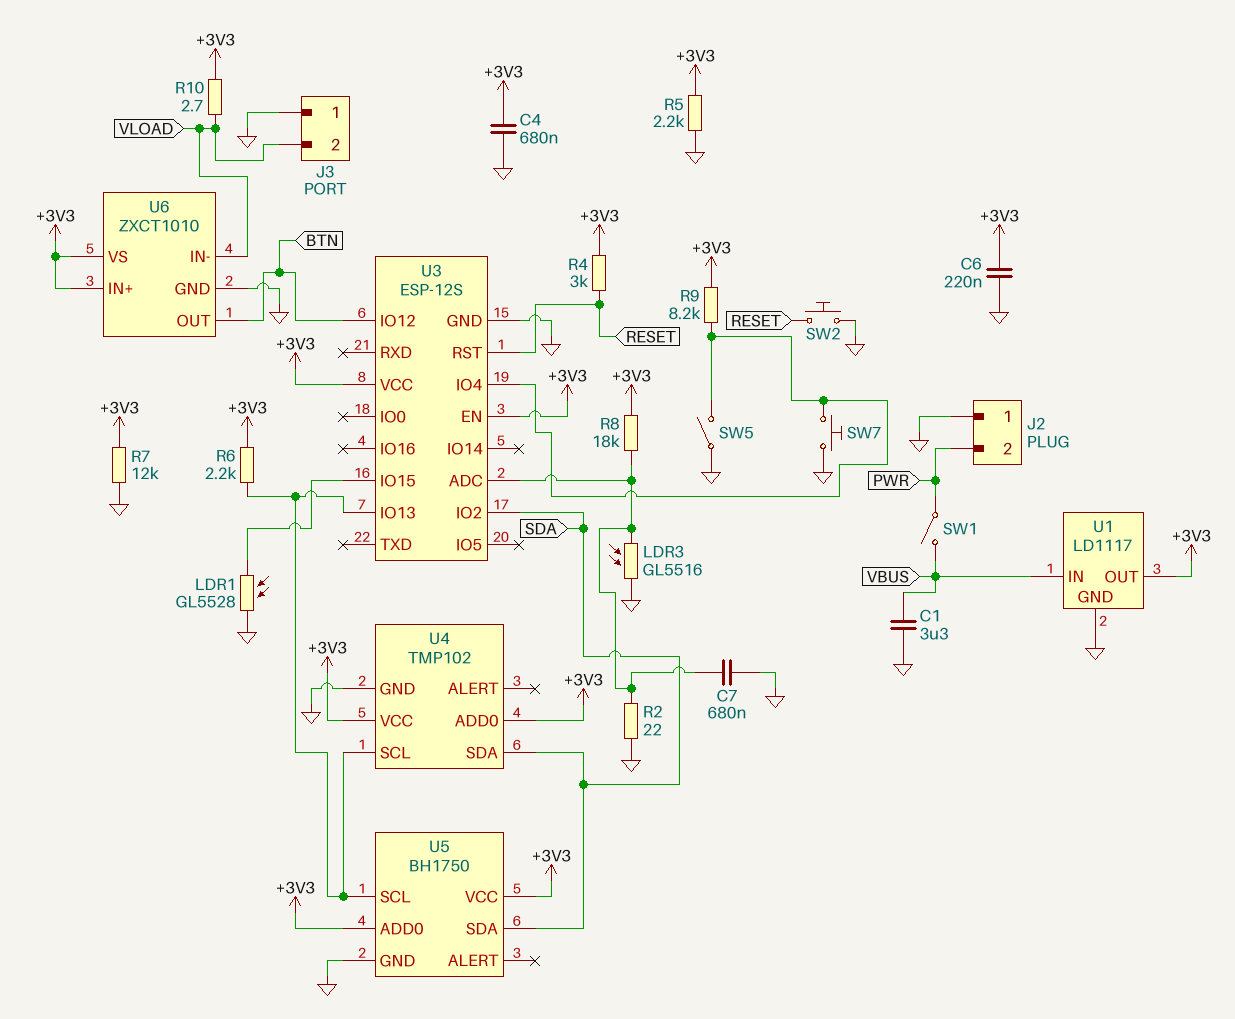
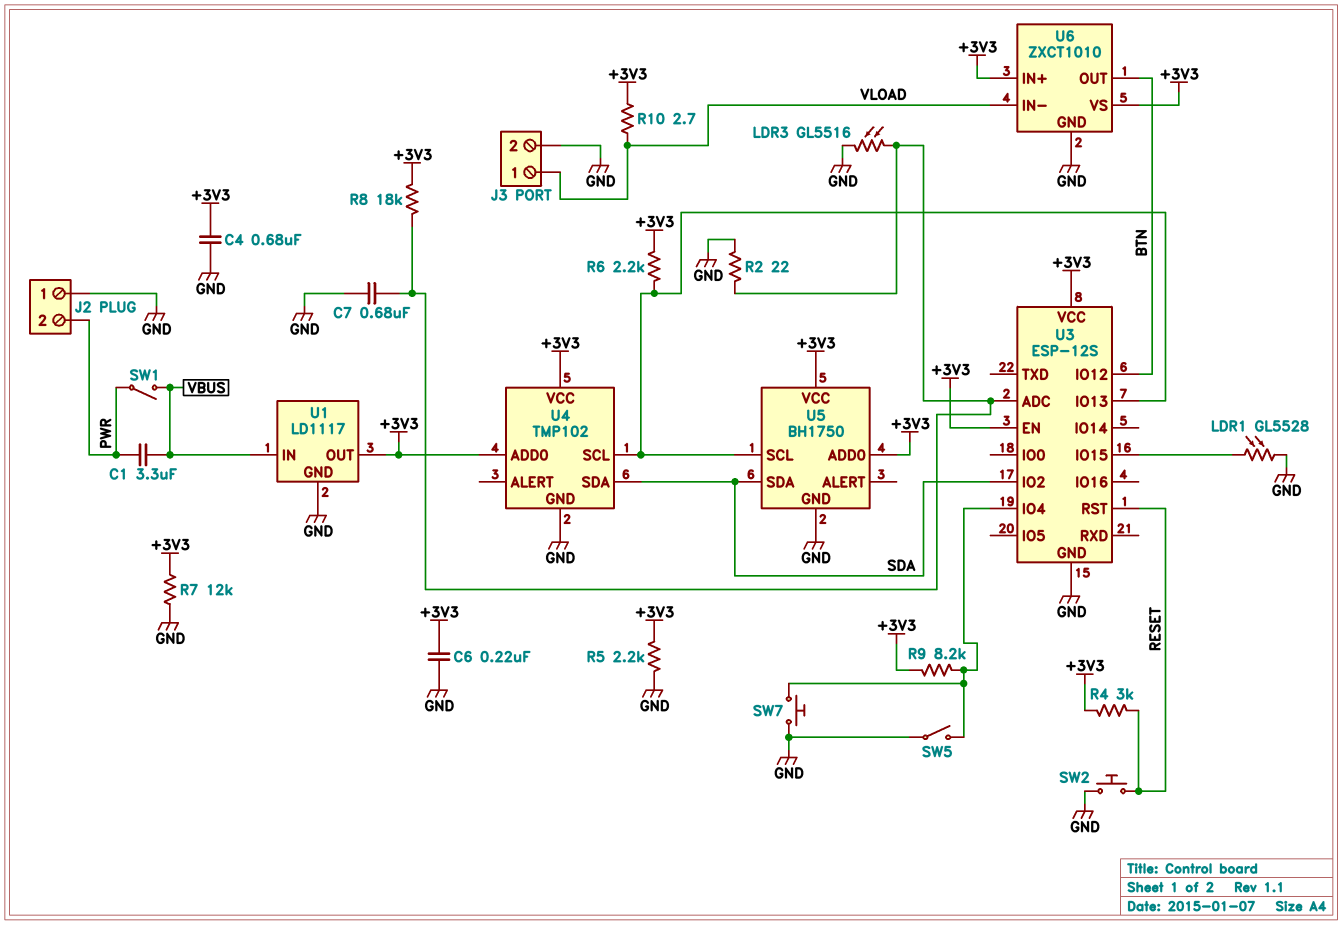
C1: 3.3uF (GND, VBUS) -> 3.3uF (PWR, VBUS)
J3 pin 1: GND -> VLOAD
J3 pin 2: VLOAD -> GND

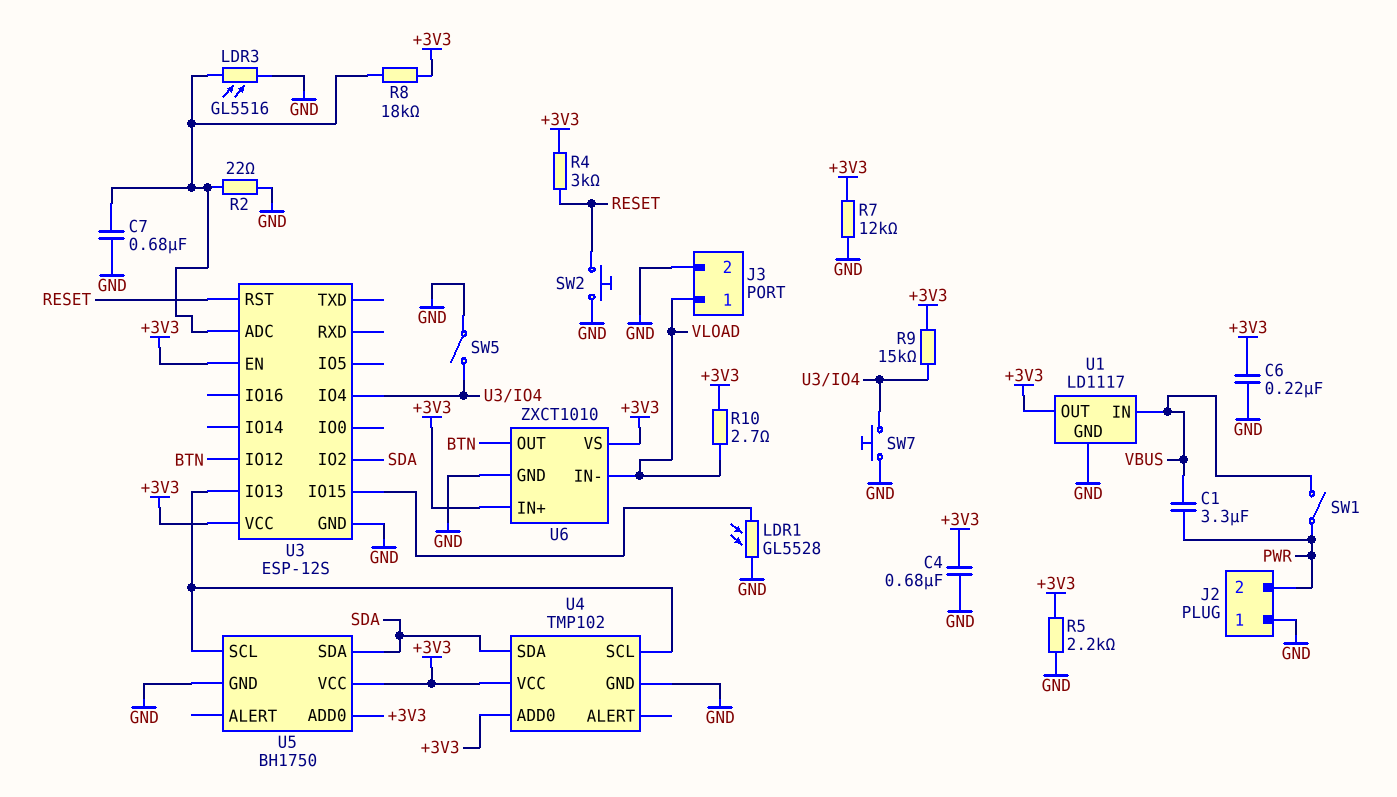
R6: 2.2k (+3V3, U3/IO13) -> none
R9: 8.2k (+3V3, U3/IO4) -> 15k (+3V3, U3/IO4)

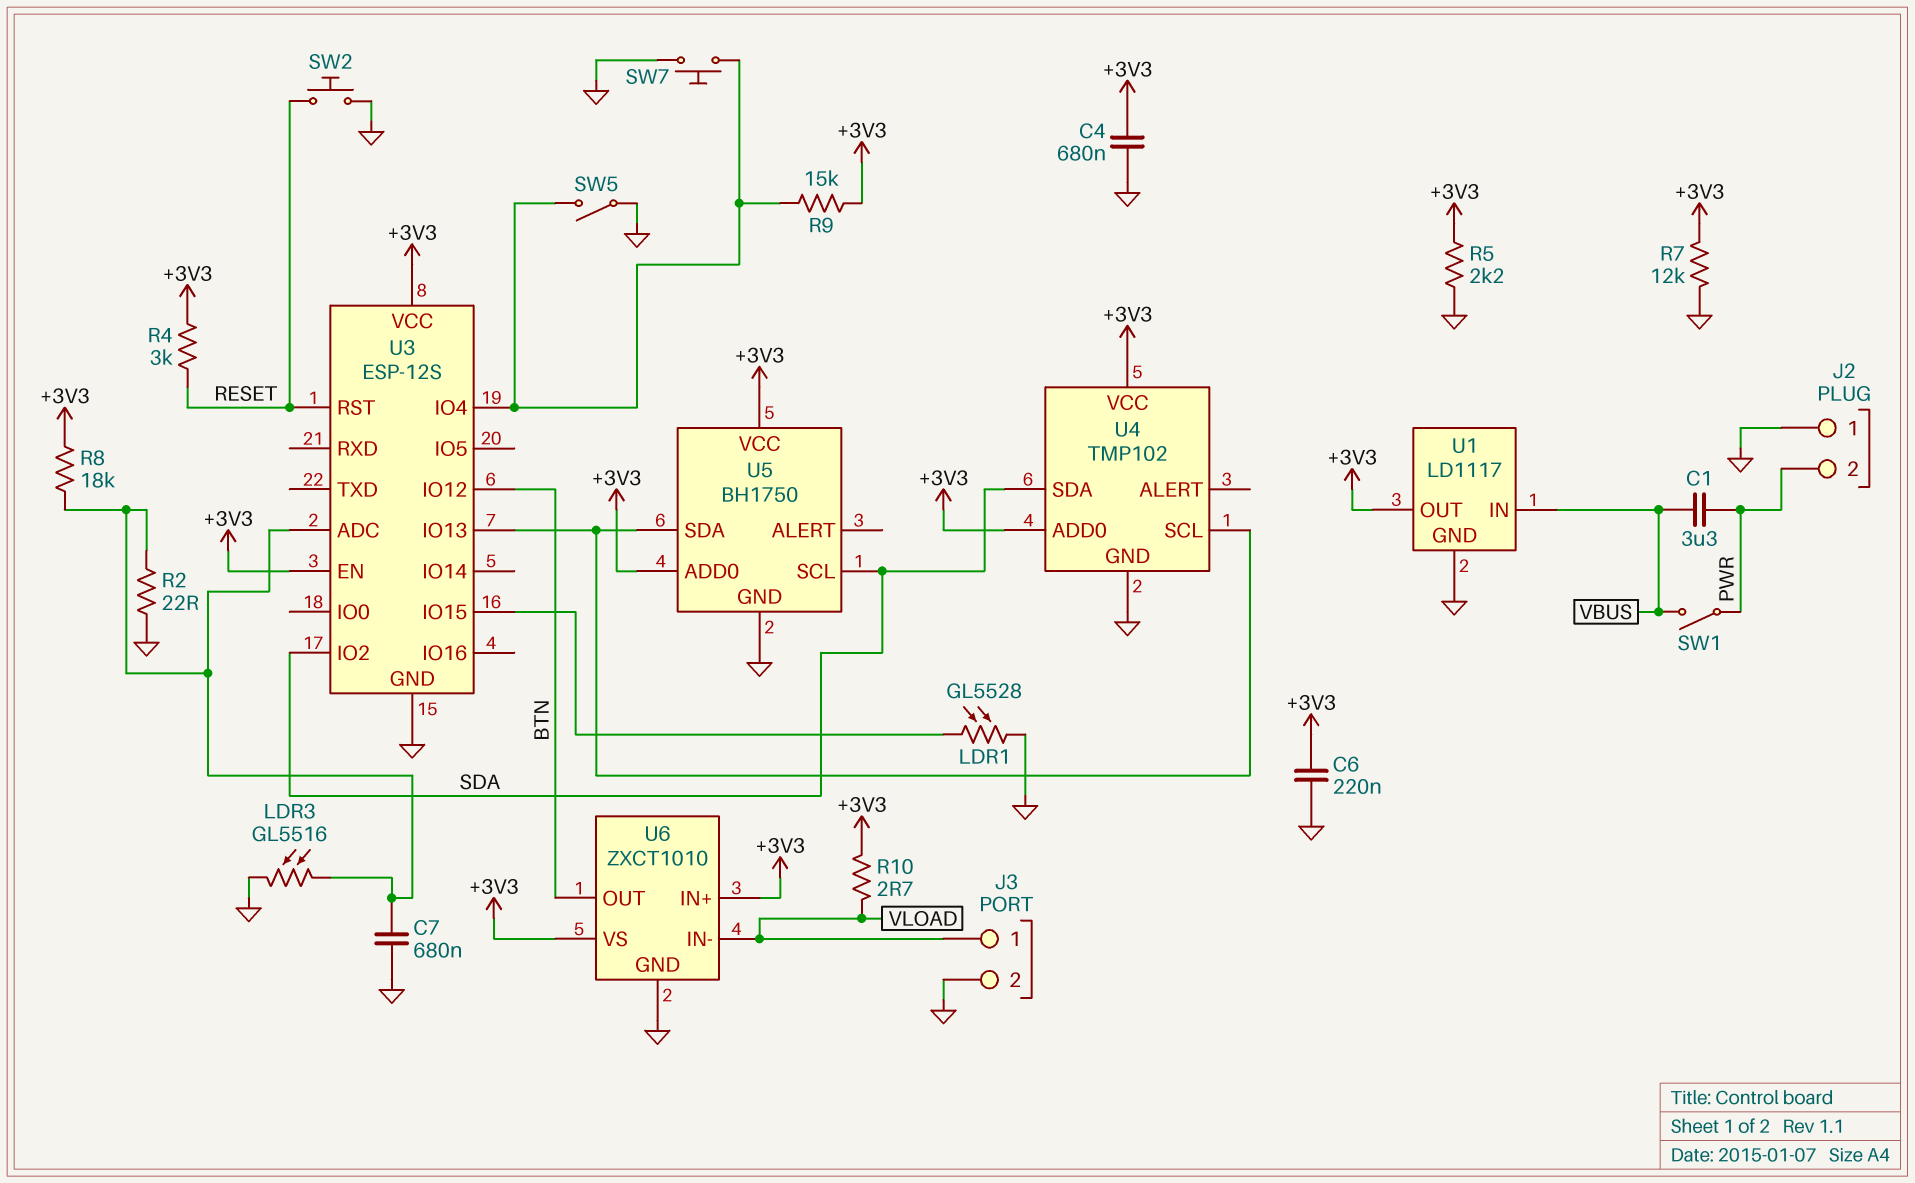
U5 pin SCL: U3/IO13 -> SDA
U5 pin SDA: SDA -> U3/IO13

